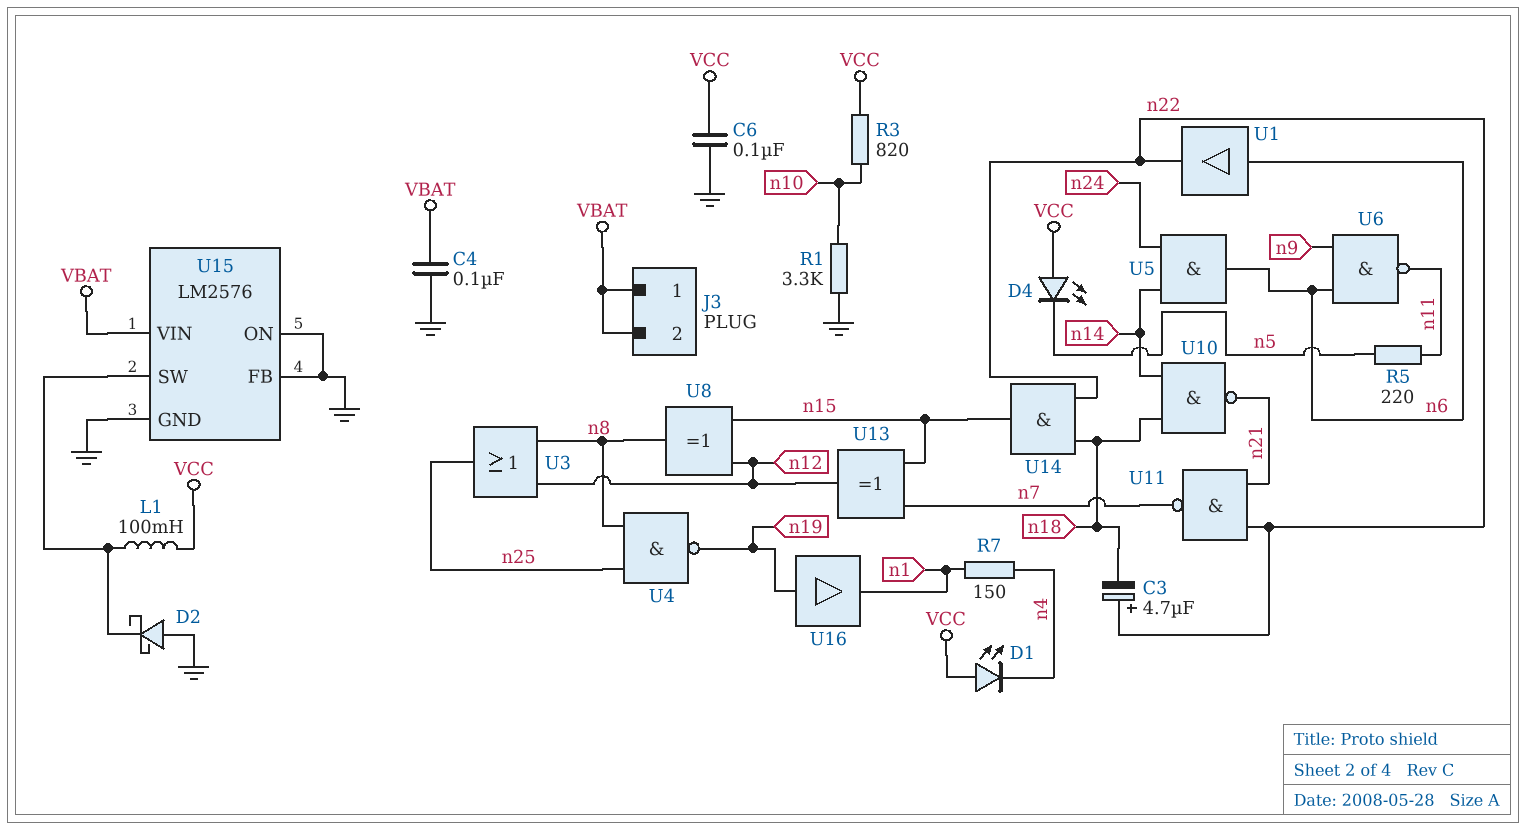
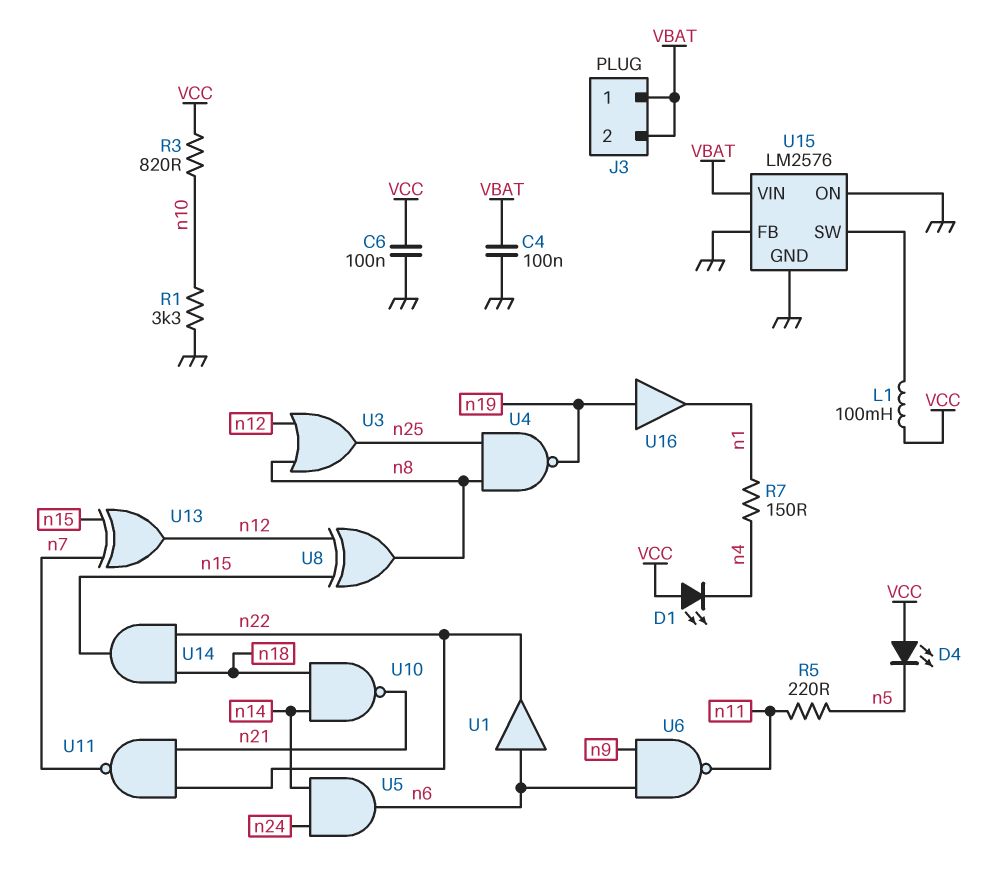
C3: 4.7uF (plus n22, minus n18) -> none
D2: schottky (A GND, K U15/SW) -> none

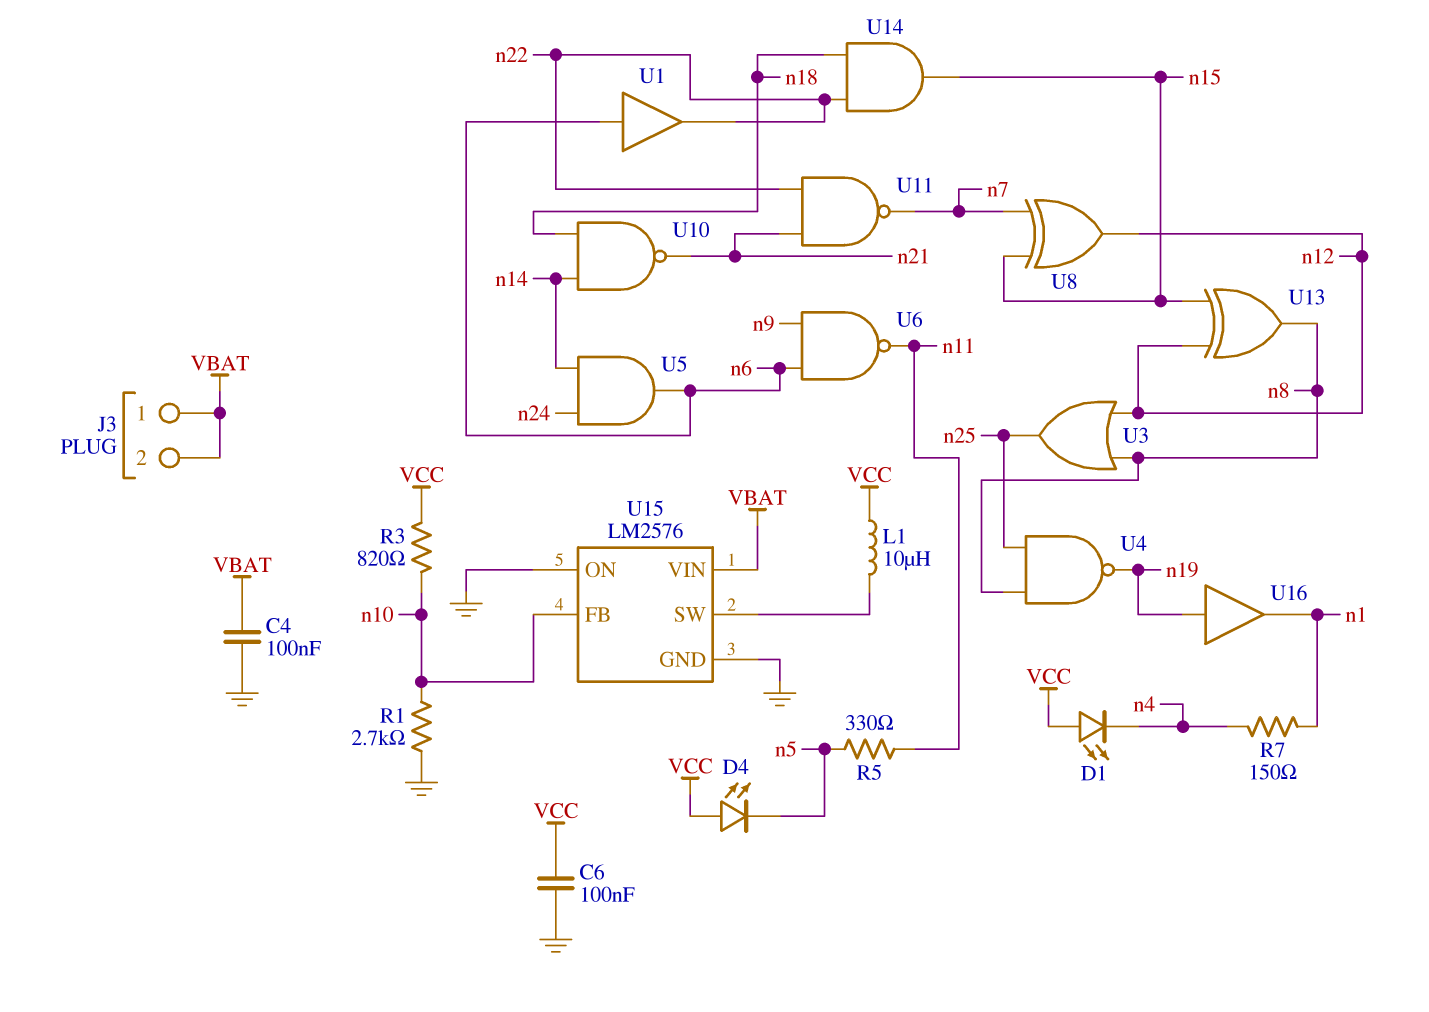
L1: 100mH (U15/SW, VCC) -> 10uH (U15/SW, VCC)
R1: 3.3k (GND, n10) -> 2.7k (GND, n10)
R5: 220 (n5, n11) -> 330 (n5, n11)
U8: XOR (in n12, in n15, out n8) -> XOR (in n7, in n15, out n12)
U13: XOR (in n7, in n15, out n12) -> XOR (in n12, in n15, out n8)
U15 pin FB: GND -> n10

